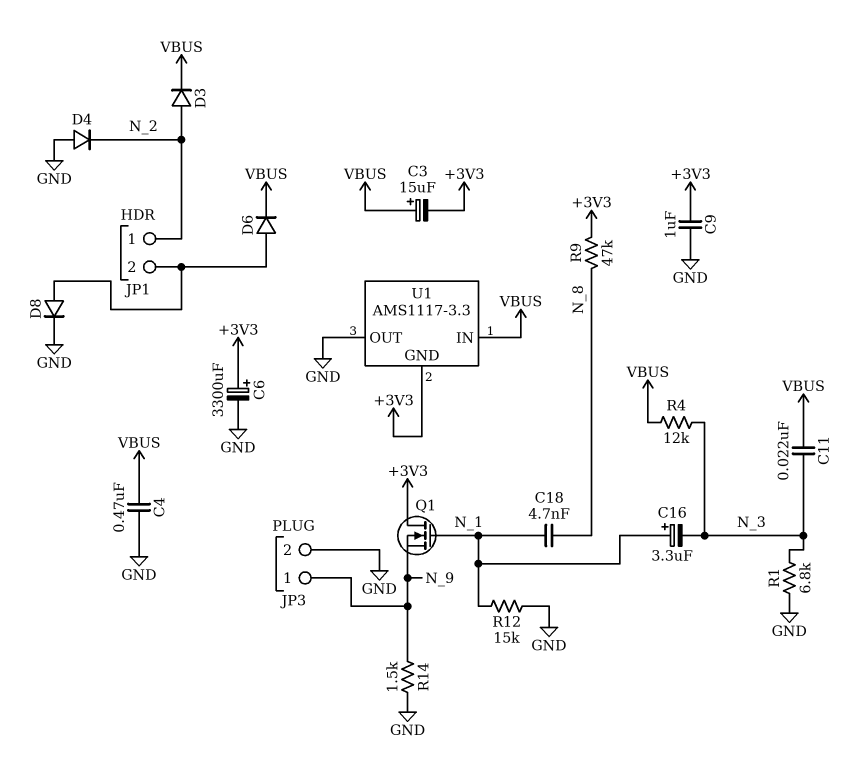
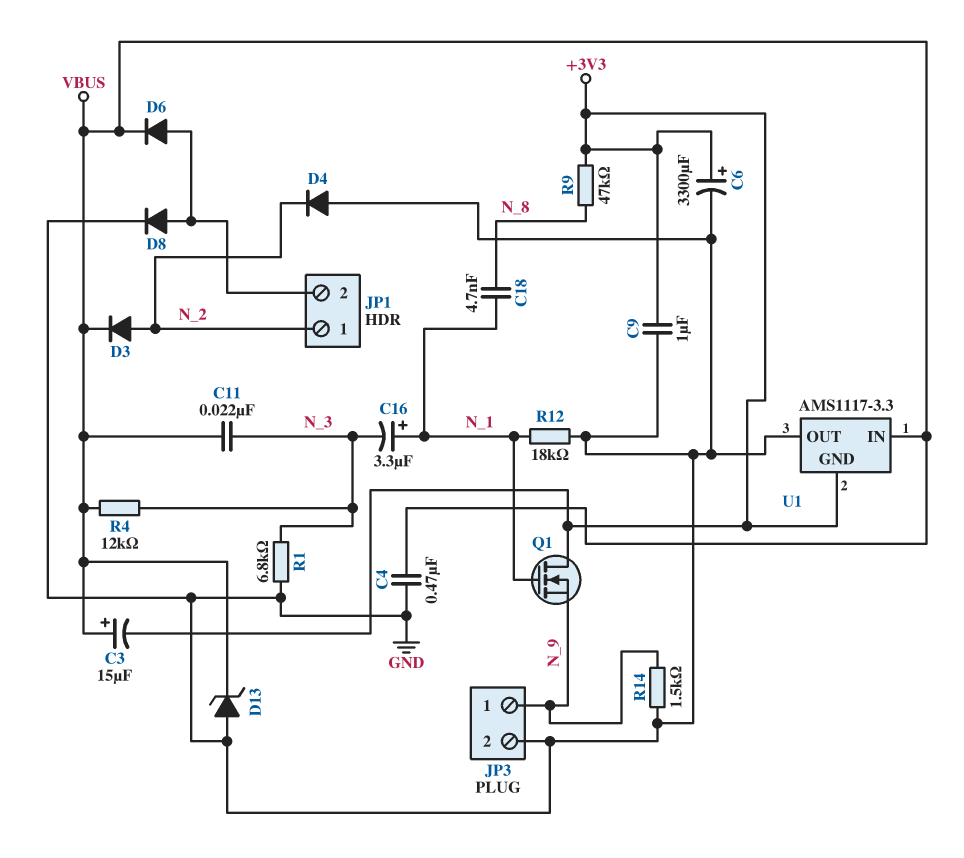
D13: none -> zener (A GND, K VBUS)
R12: 15k (GND, N_1) -> 18k (GND, N_1)

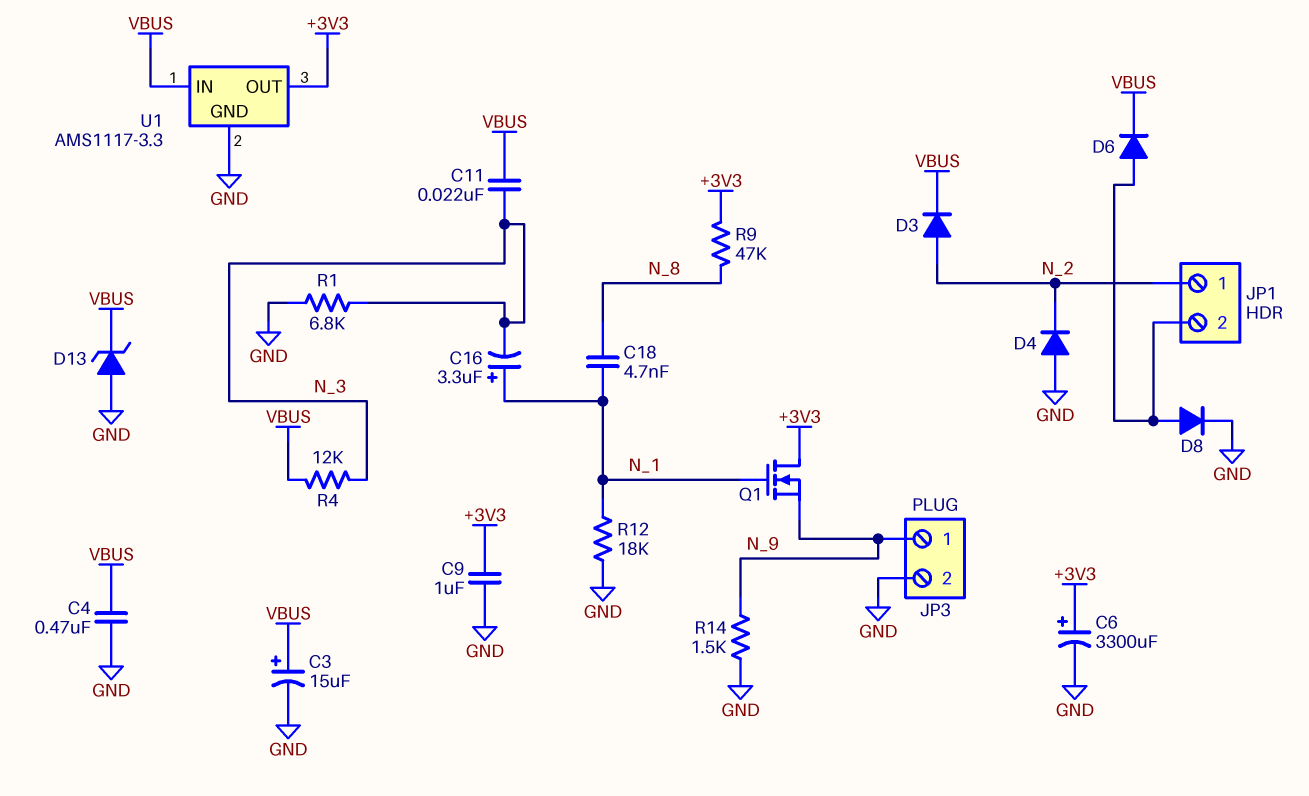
C3: 15uF (plus VBUS, minus +3V3) -> 15uF (plus VBUS, minus GND)
U1 pin GND: +3V3 -> GND
U1 pin OUT: GND -> +3V3

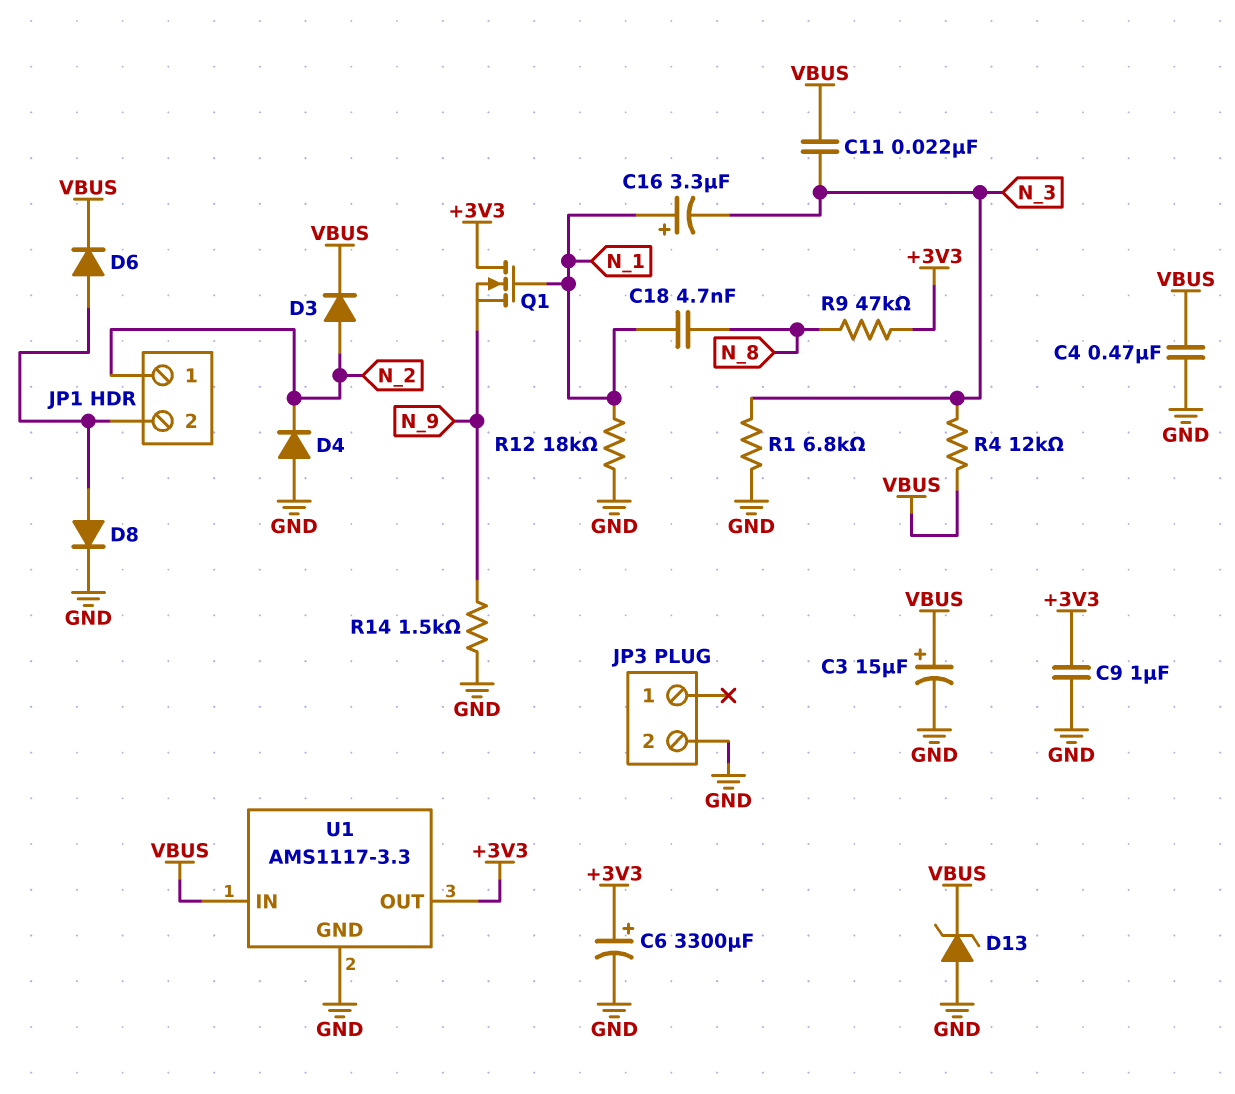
JP3 pin 1: N_9 -> none

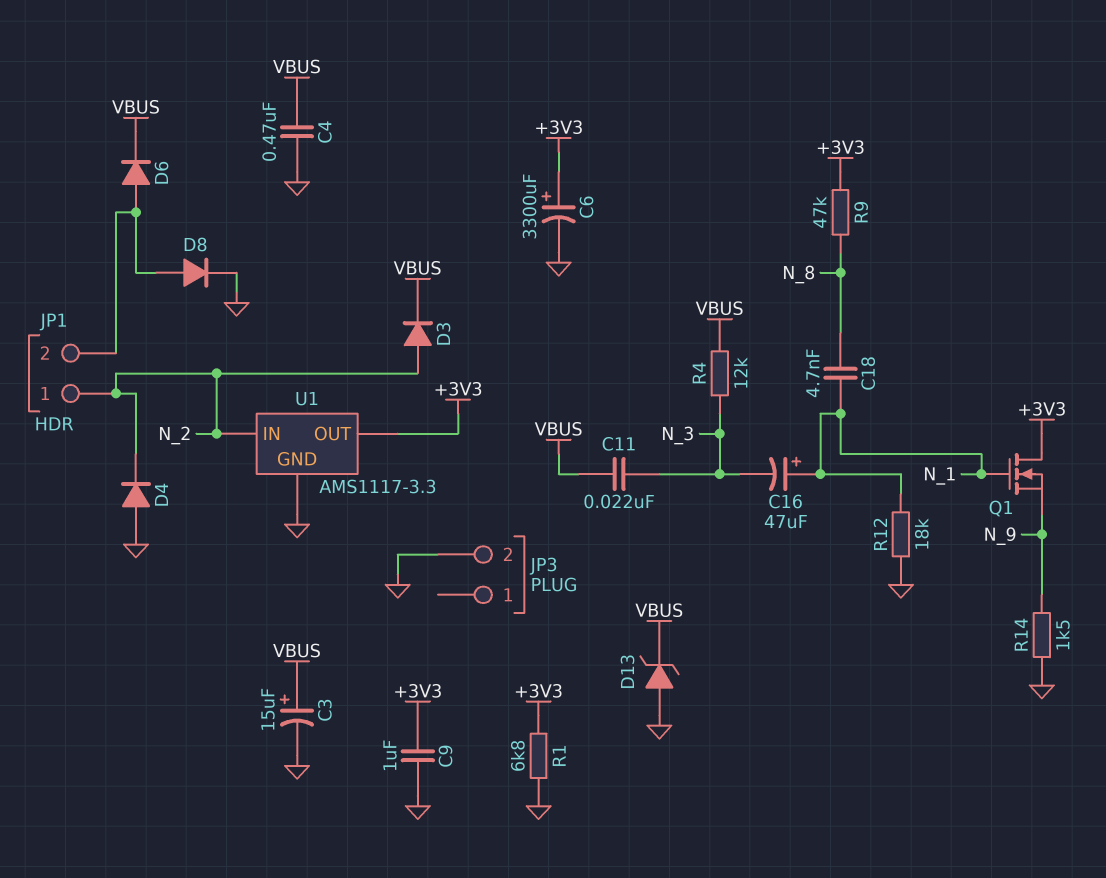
C16: 3.3uF (plus N_1, minus N_3) -> 47uF (plus N_1, minus N_3)
R1: 6.8k (GND, N_3) -> 6.8k (+3V3, GND)
U1 pin IN: VBUS -> N_2

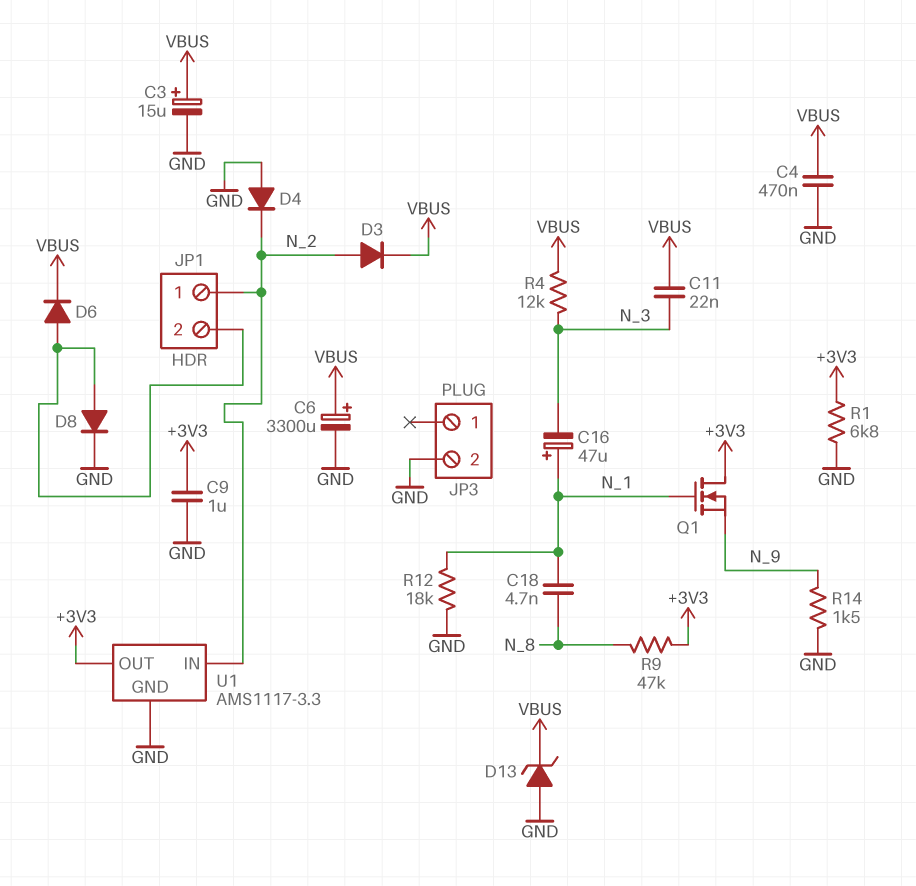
C6: 3300uF (plus +3V3, minus GND) -> 3300uF (plus VBUS, minus GND)

